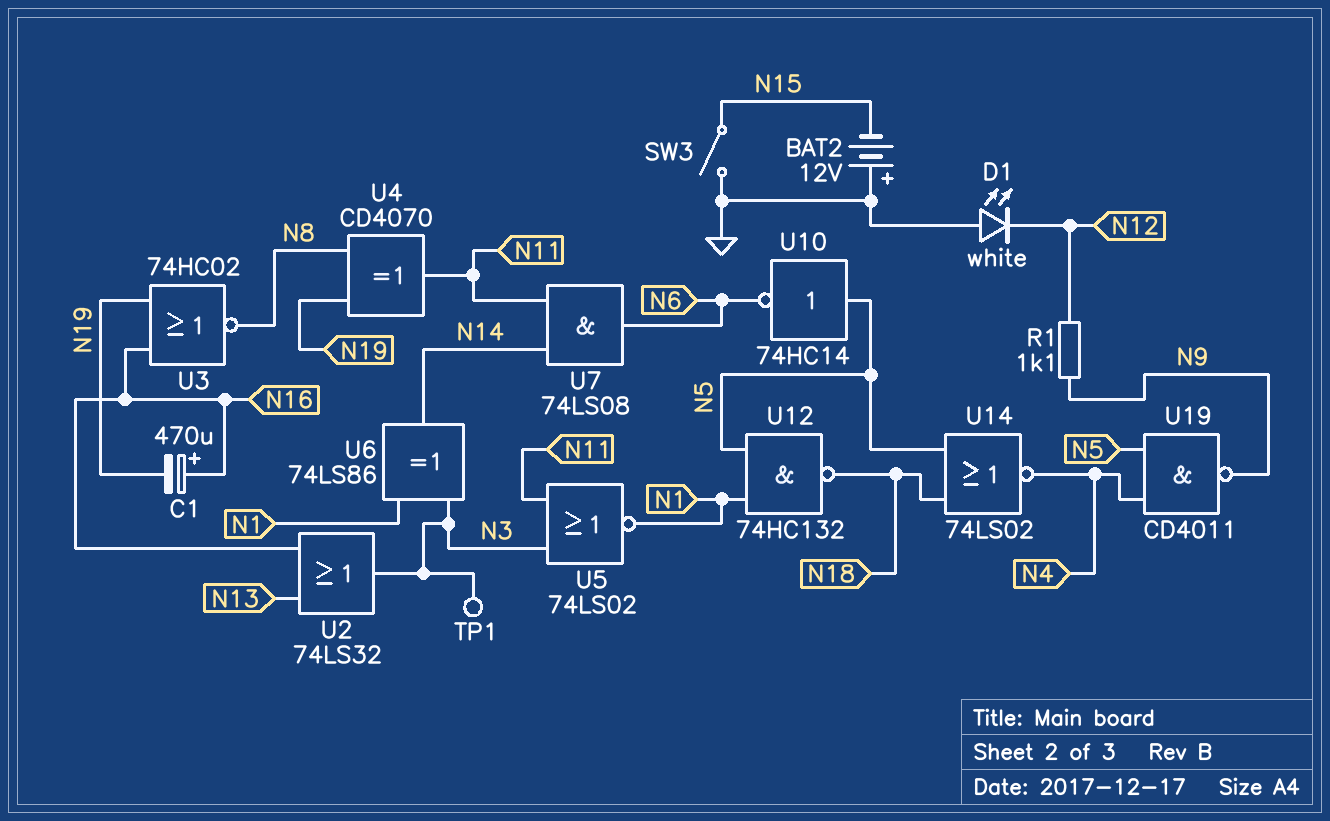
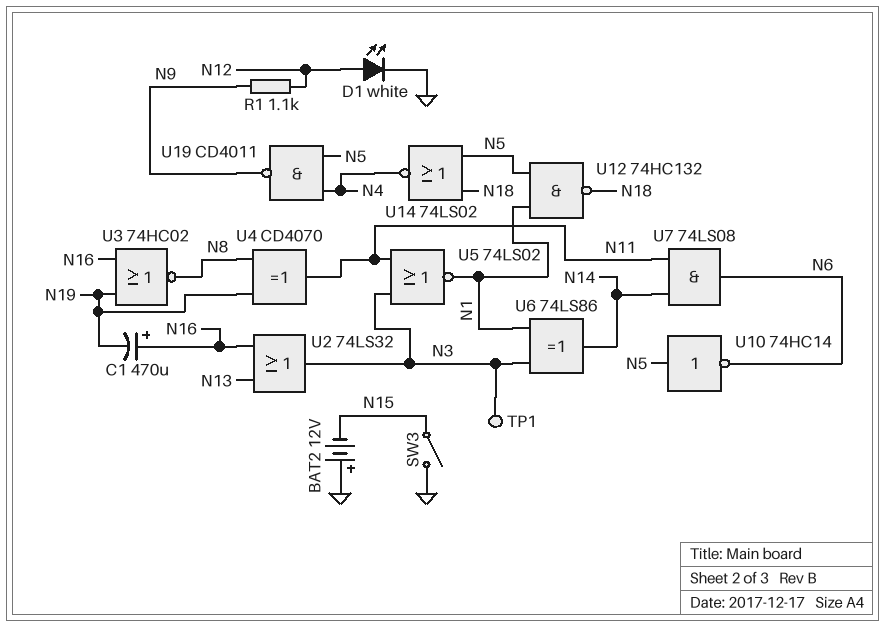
D1: LED white (A GND, K N12) -> LED white (A N12, K GND)

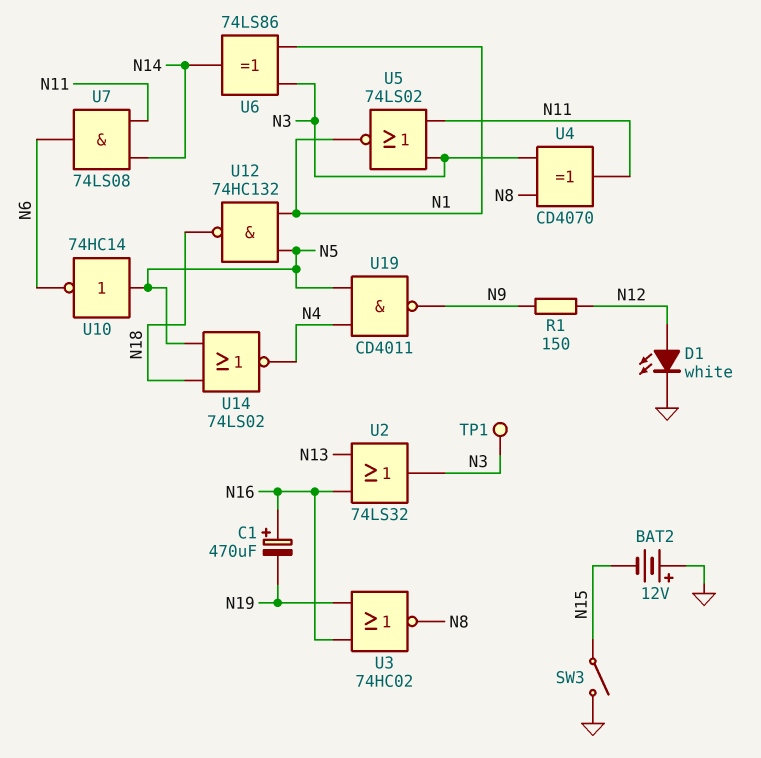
R1: 1.1k (N9, N12) -> 150 (N9, N12)
U4: XOR CD4070 (in N8, in N19, out N11) -> XOR CD4070 (in N3, in N8, out N11)

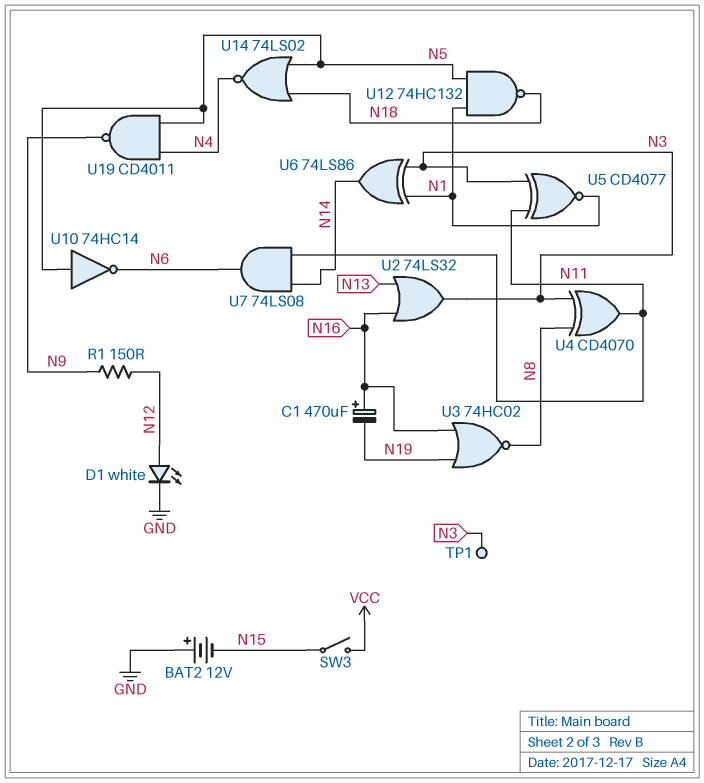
SW3: switch (GND, N15) -> switch (N15, VCC)
U5: NOR 74LS02 (in N3, in N11, out N1) -> XNOR CD4077 (in N3, in N11, out N1)

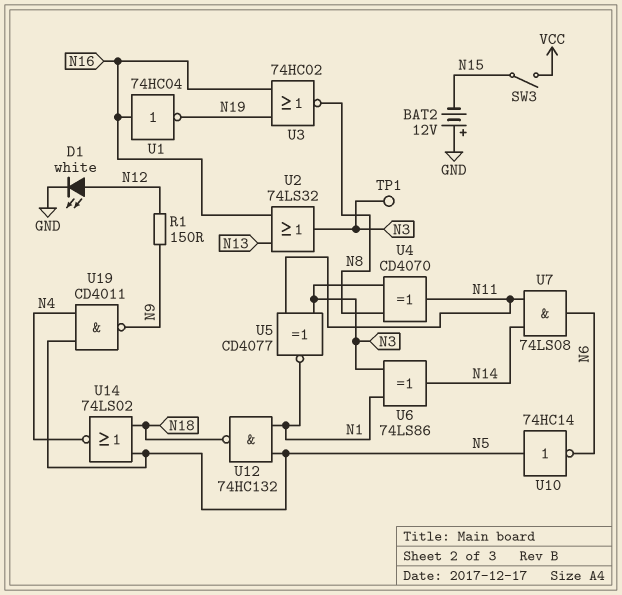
C1: 470uF (plus N16, minus N19) -> none
U1: none -> NOT 74HC04 (in N16, out N19)

